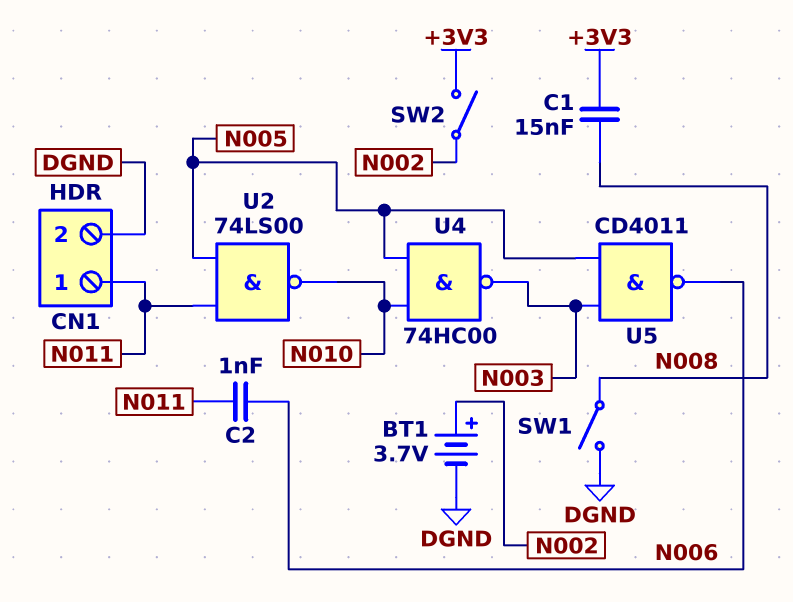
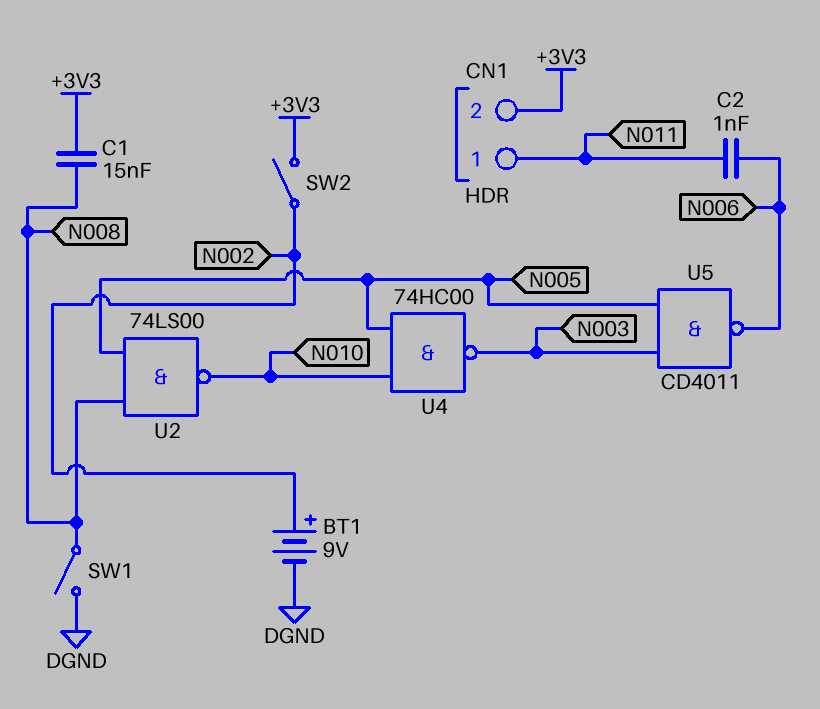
BT1: 3.7V (plus N002, minus DGND) -> 9V (plus N002, minus DGND)
CN1 pin 2: DGND -> +3V3
U2: NAND 74LS00 (in N005, in N011, out N010) -> NAND 74LS00 (in N005, in N008, out N010)

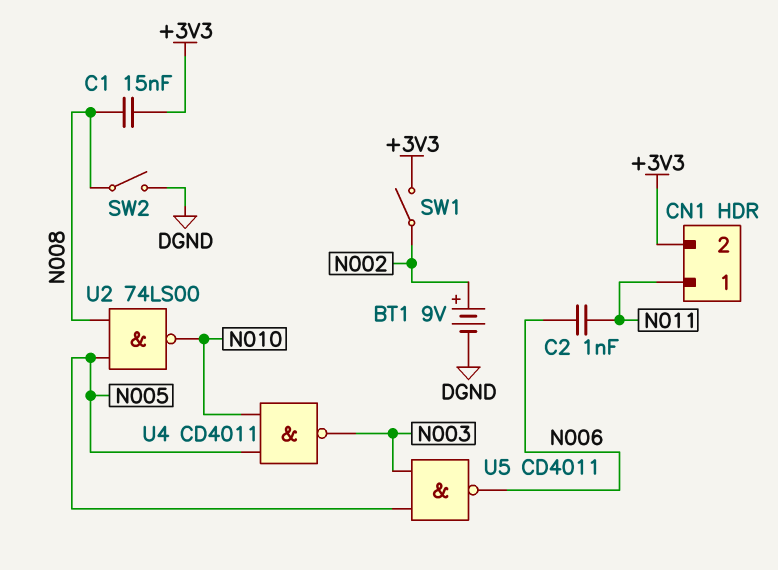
SW1: switch (DGND, N008) -> switch (+3V3, N002)
SW2: switch (+3V3, N002) -> switch (DGND, N008)
U4: NAND 74HC00 (in N005, in N010, out N003) -> NAND CD4011 (in N005, in N010, out N003)

